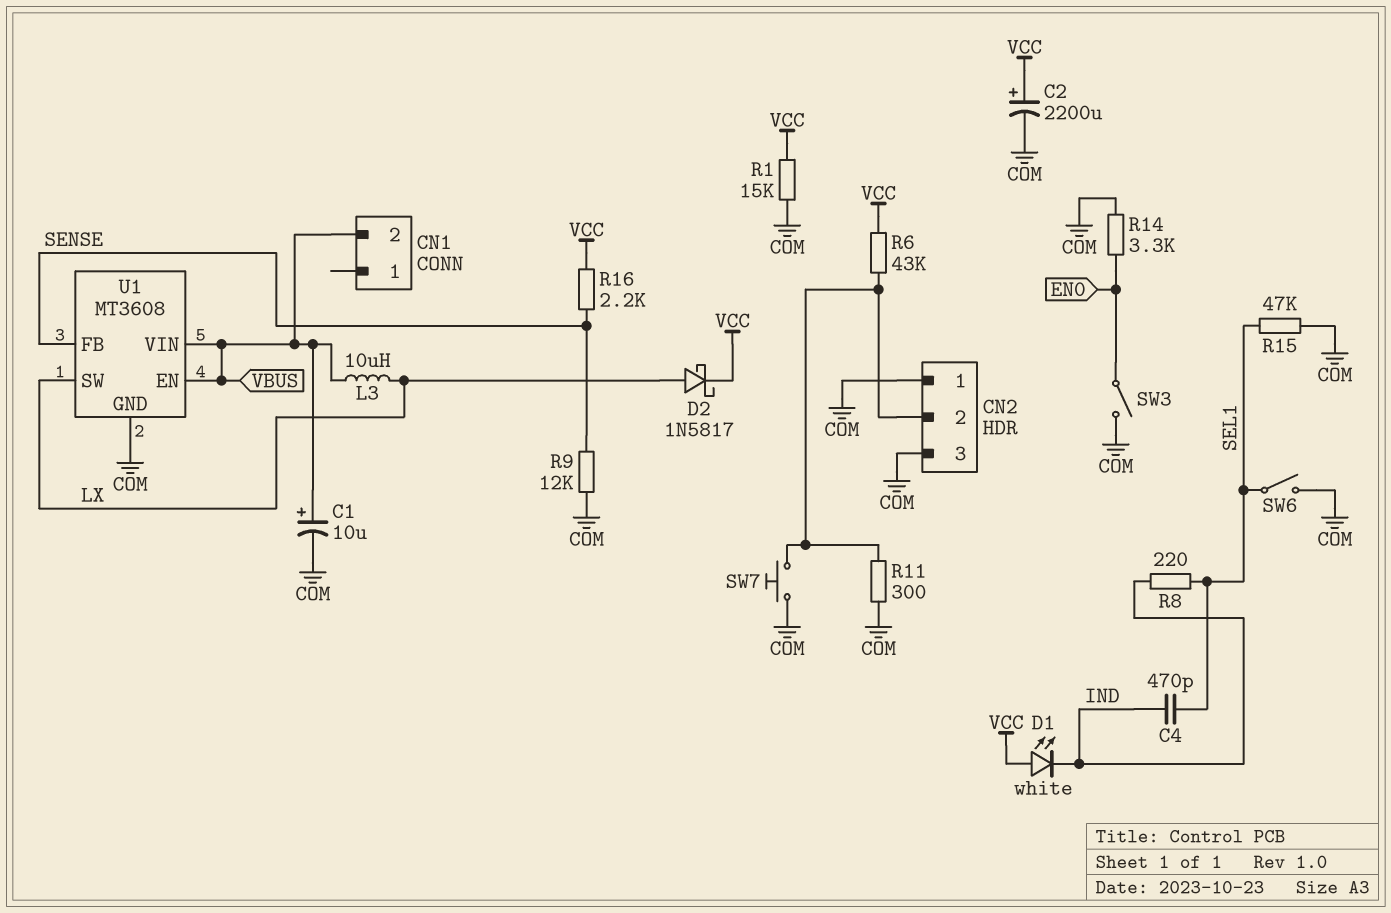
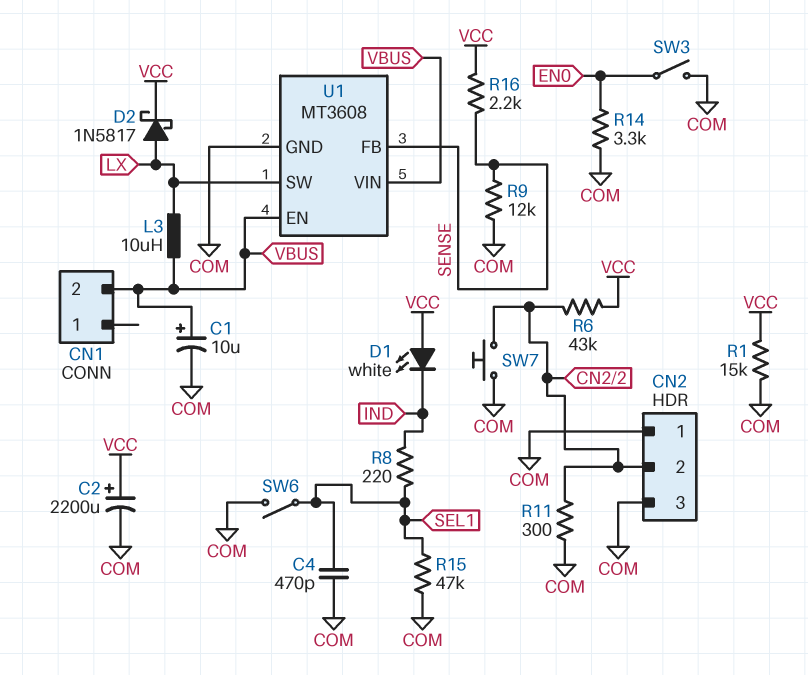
C4: 470pF (IND, SEL1) -> 470pF (COM, SEL1)

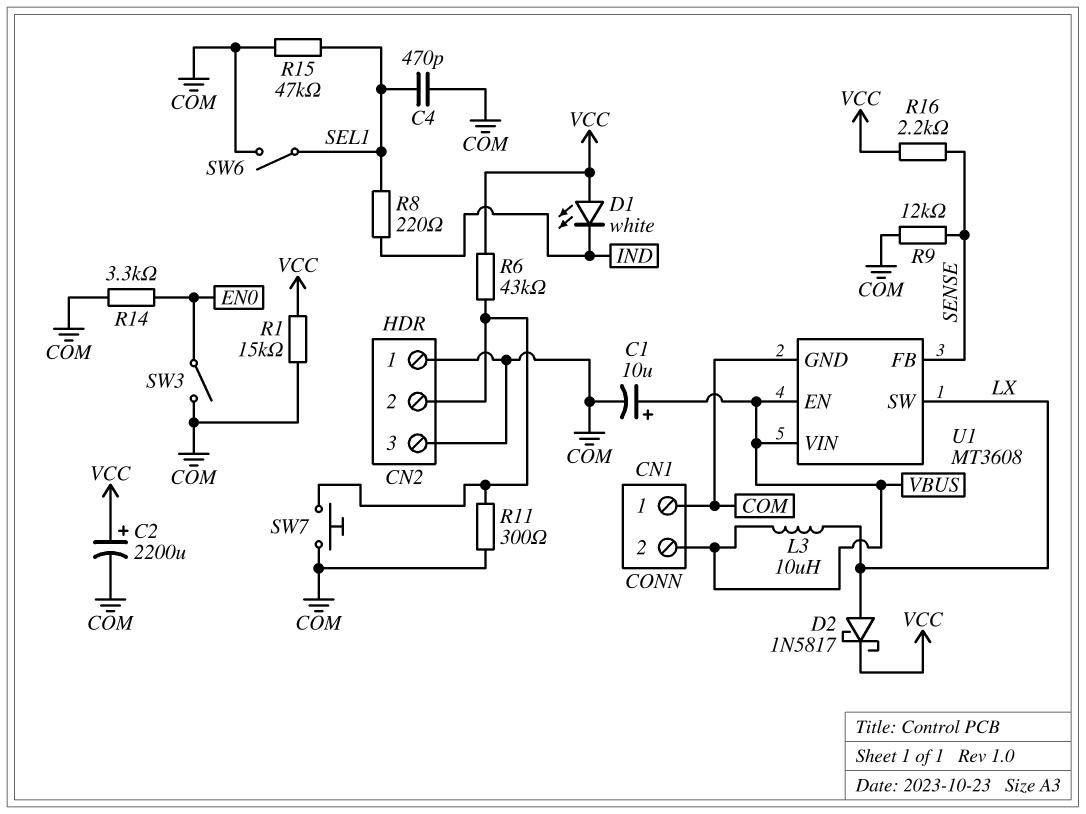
CN1 pin 1: none -> COM

